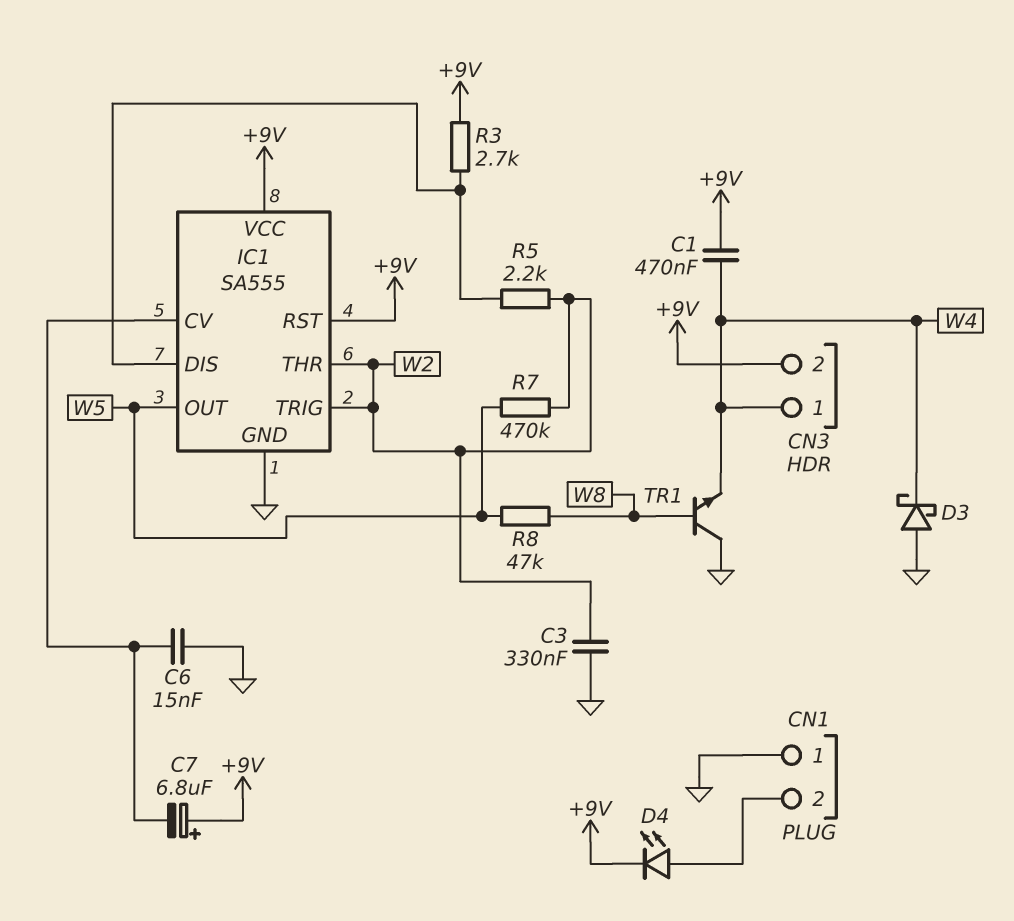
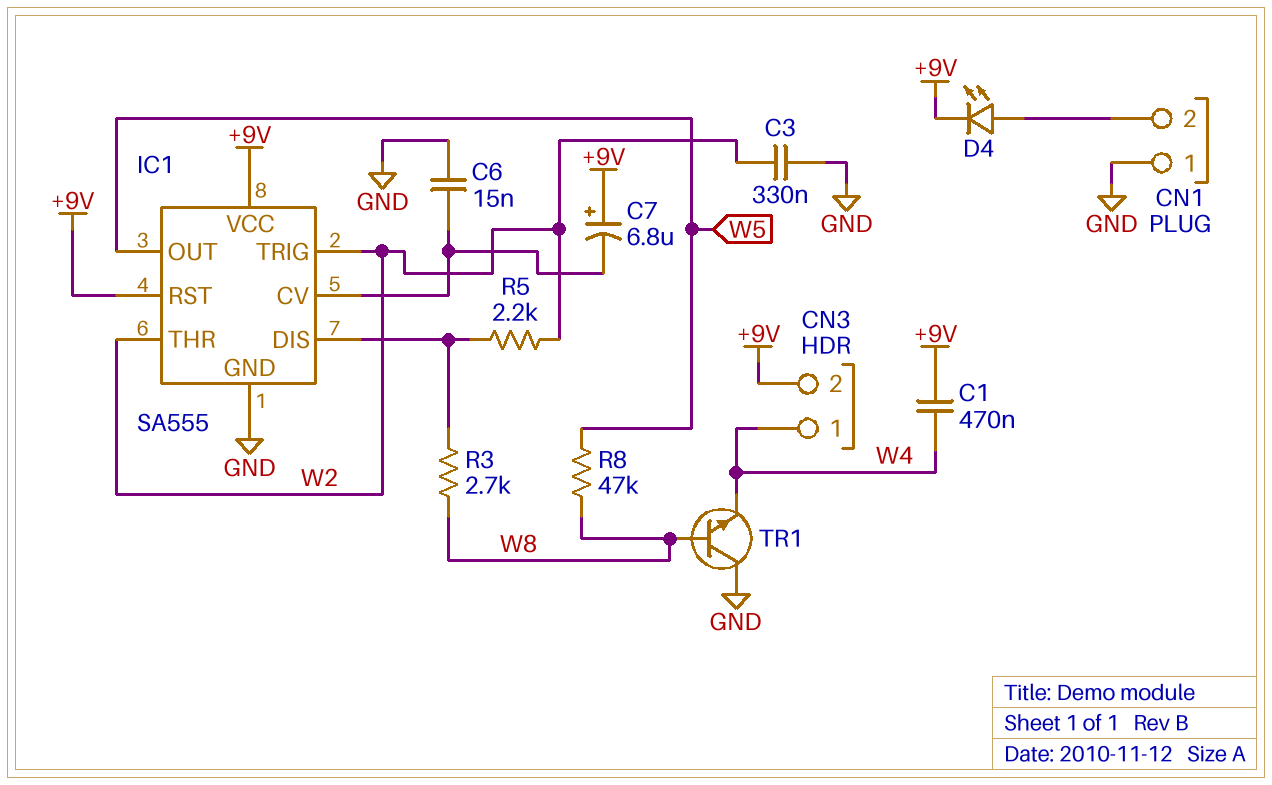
D3: schottky (A GND, K W4) -> none
R3: 2.7k (+9V, IC1/DIS) -> 2.7k (IC1/DIS, W8)
R7: 470k (W2, W5) -> none

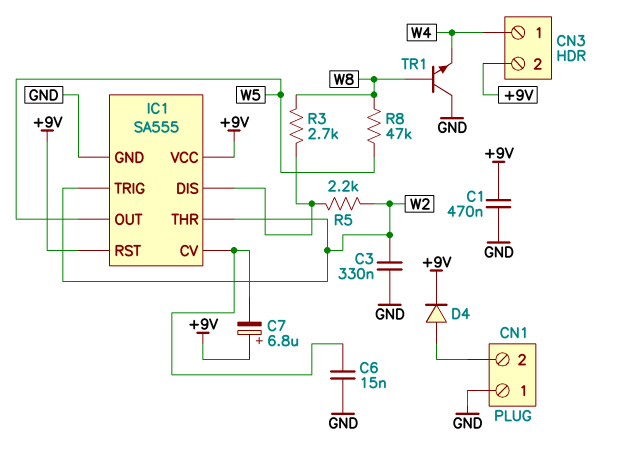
C1: 470nF (+9V, W4) -> 470nF (+9V, GND)
D4: LED (A CN1/2, K +9V) -> diode (A CN1/2, K +9V)

